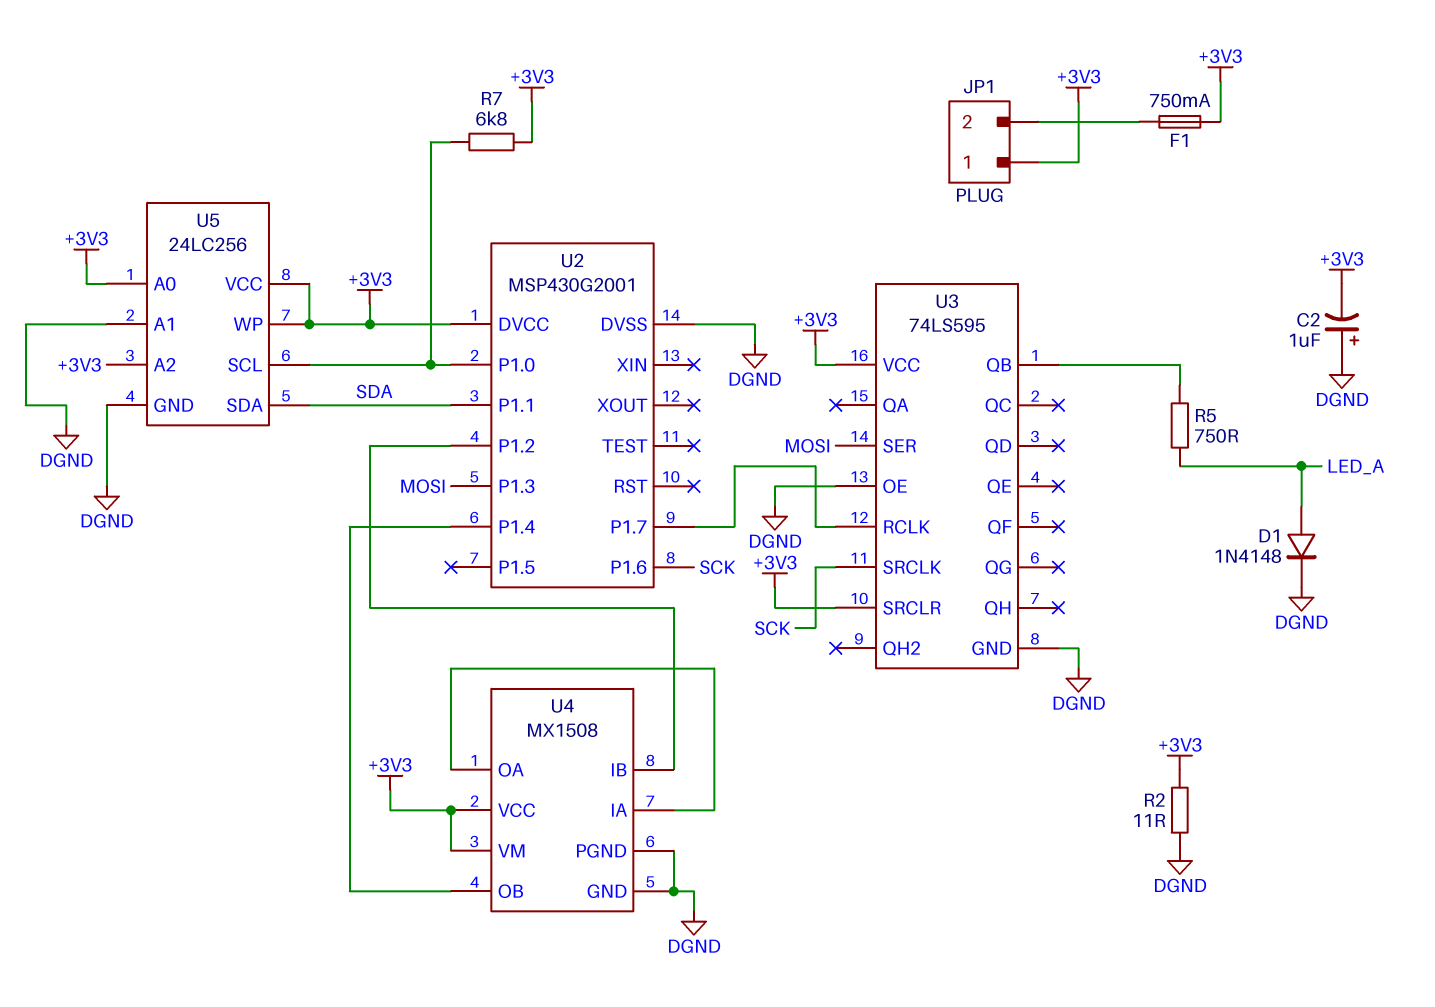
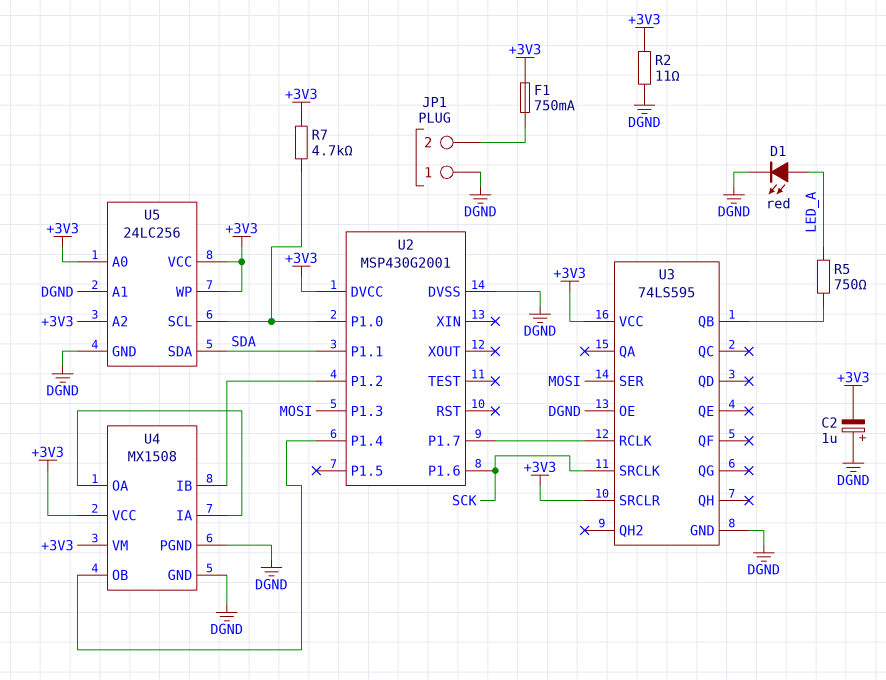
D1: diode 1N4148 (A LED_A, K DGND) -> LED red (A LED_A, K DGND)
JP1 pin 1: +3V3 -> DGND
R7: 6.8k (+3V3, U2/P1.0) -> 4.7k (+3V3, U2/P1.0)

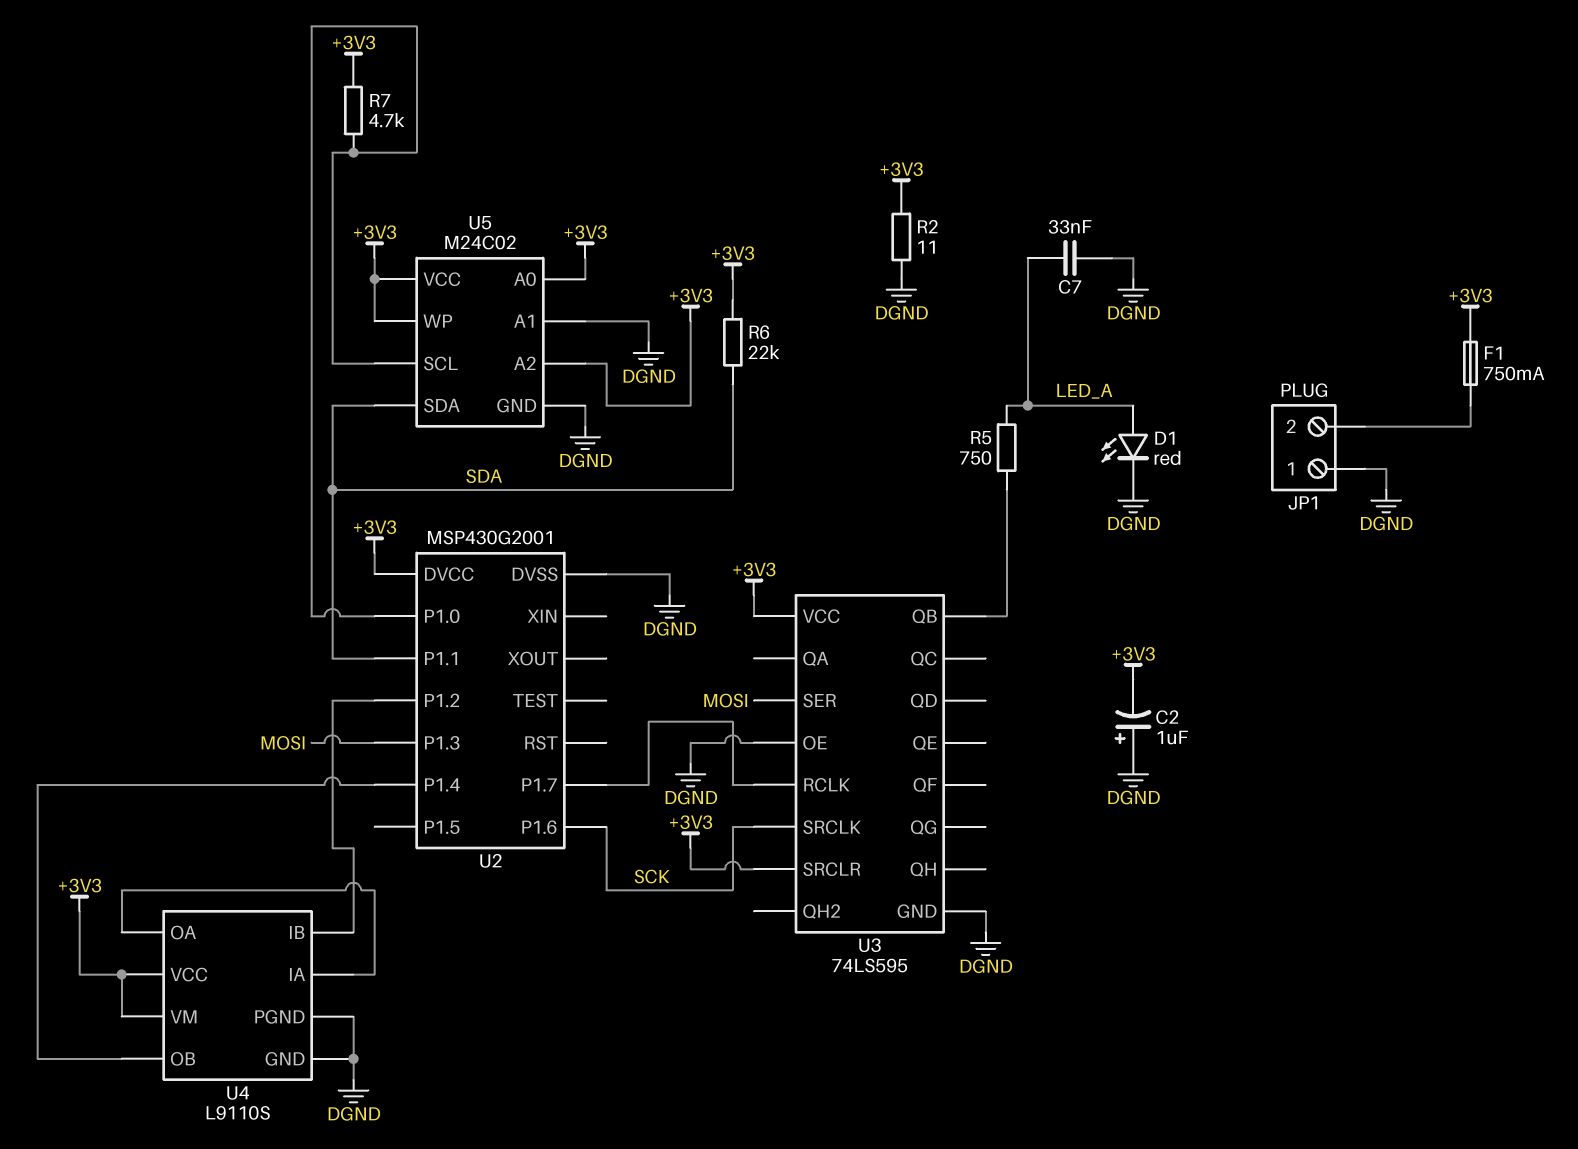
C7: none -> 33nF (DGND, LED_A)
R6: none -> 22k (+3V3, SDA)
U4: MX1508 -> L9110S
U5: 24LC256 -> M24C02

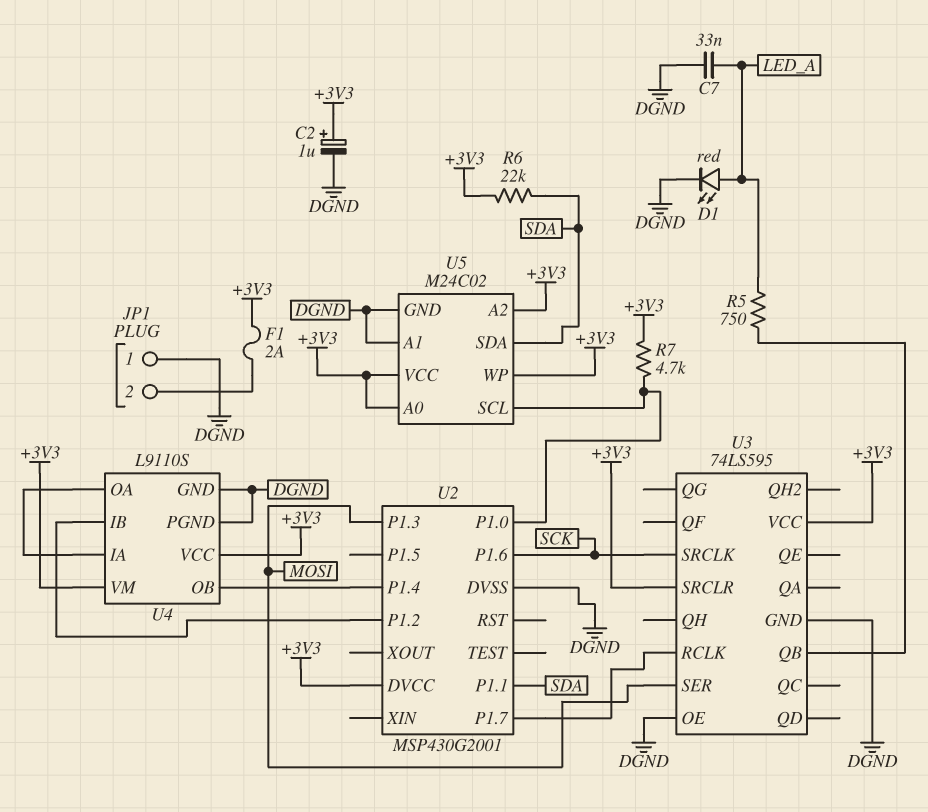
C2: 1uF (plus DGND, minus +3V3) -> 1uF (plus +3V3, minus DGND)
F1: 750mA (+3V3, JP1/2) -> 2A (+3V3, JP1/2)
R2: 11 (+3V3, DGND) -> none

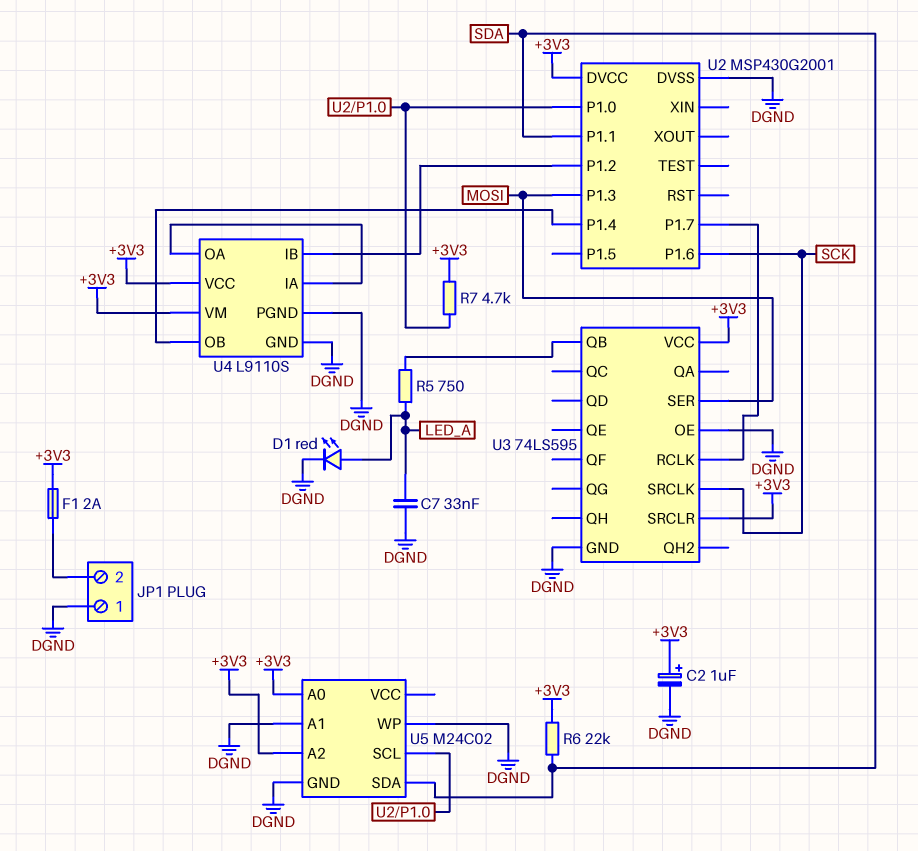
U5 pin VCC: +3V3 -> none
U5 pin WP: +3V3 -> DGND

